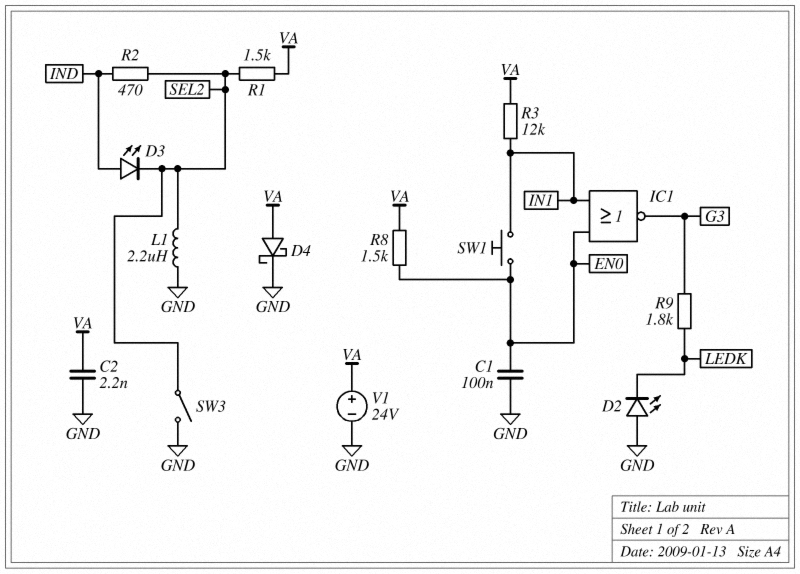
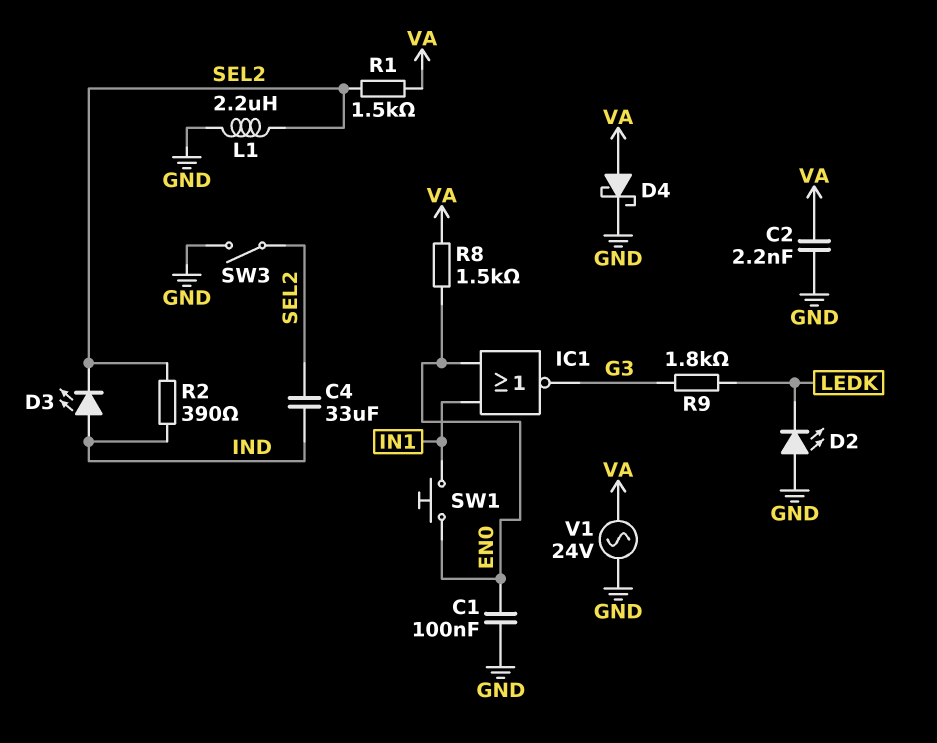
C4: none -> 33uF (IND, SEL2)
R2: 470 (IND, SEL2) -> 390 (IND, SEL2)
R3: 12k (IN1, VA) -> none
V1: 24V (plus VA, minus GND) -> AC 24V (GND, VA)

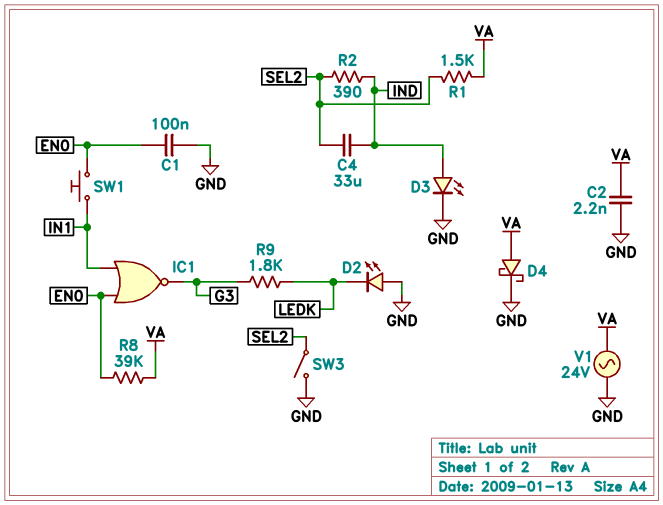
D3: LED (A IND, K SEL2) -> LED (A IND, K GND)
L1: 2.2uH (GND, SEL2) -> none
R8: 1.5k (EN0, VA) -> 39k (EN0, VA)

